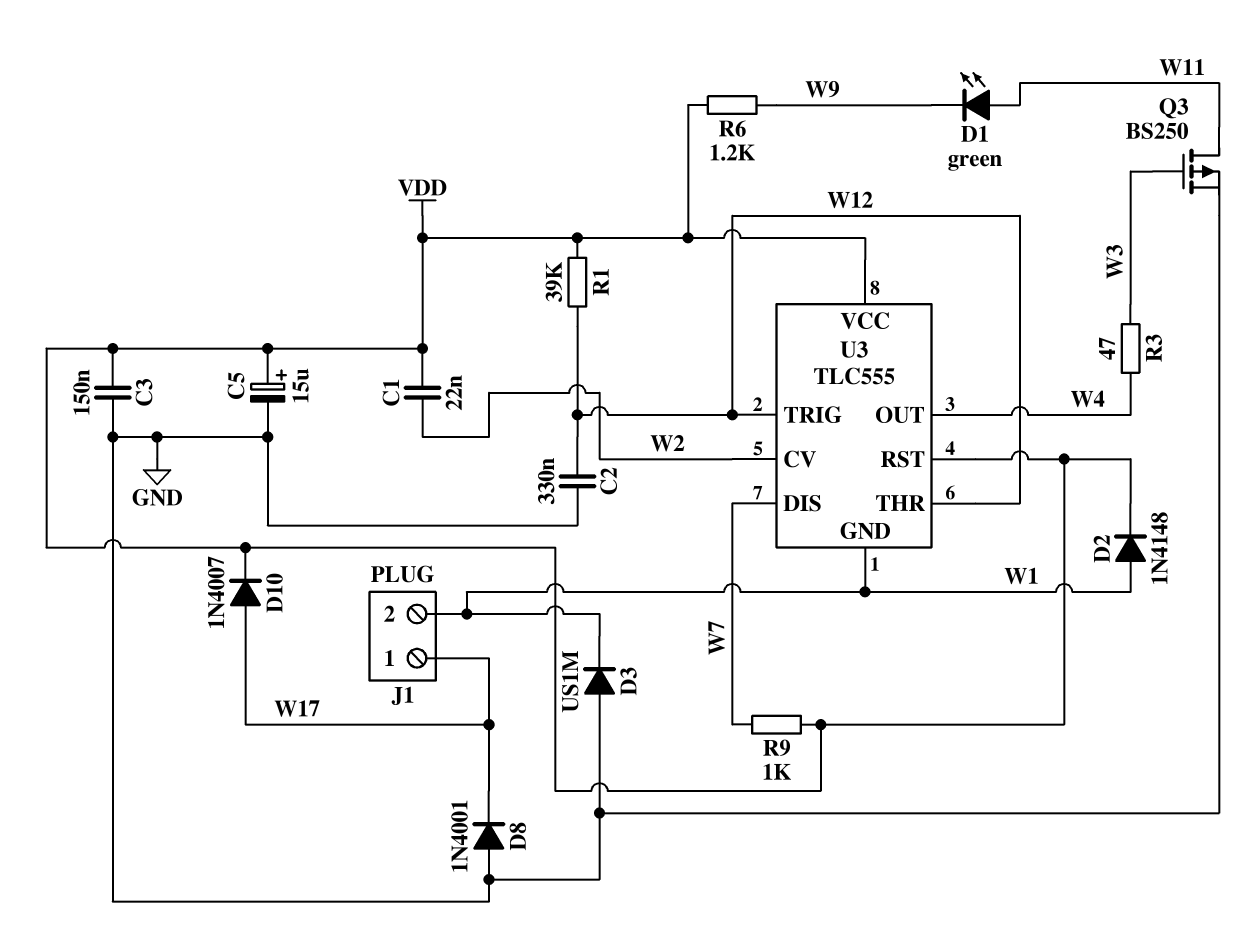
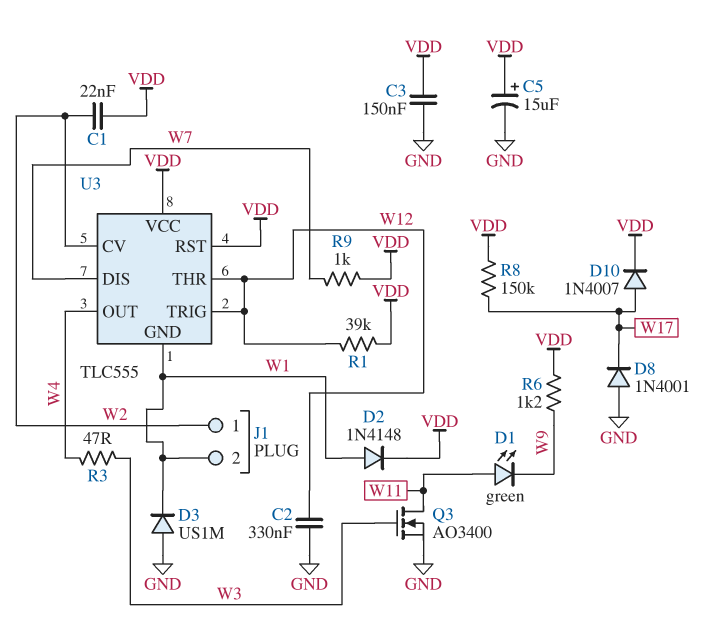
J1 pin 1: W17 -> W2
Q3: PMOS BS250 (G W3, D W11, S GND) -> NMOS AO3400 (G W3, D W11, S GND)
R8: none -> 150k (VDD, W17)

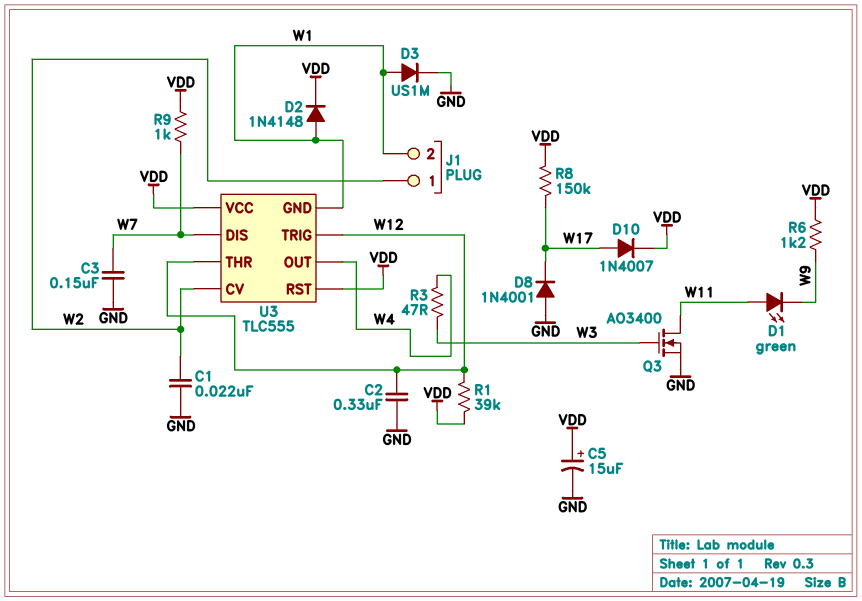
C1: 22nF (VDD, W2) -> 22nF (GND, W2)
C3: 150nF (GND, VDD) -> 150nF (GND, W7)
D3: diode US1M (A GND, K W1) -> diode US1M (A W1, K GND)

